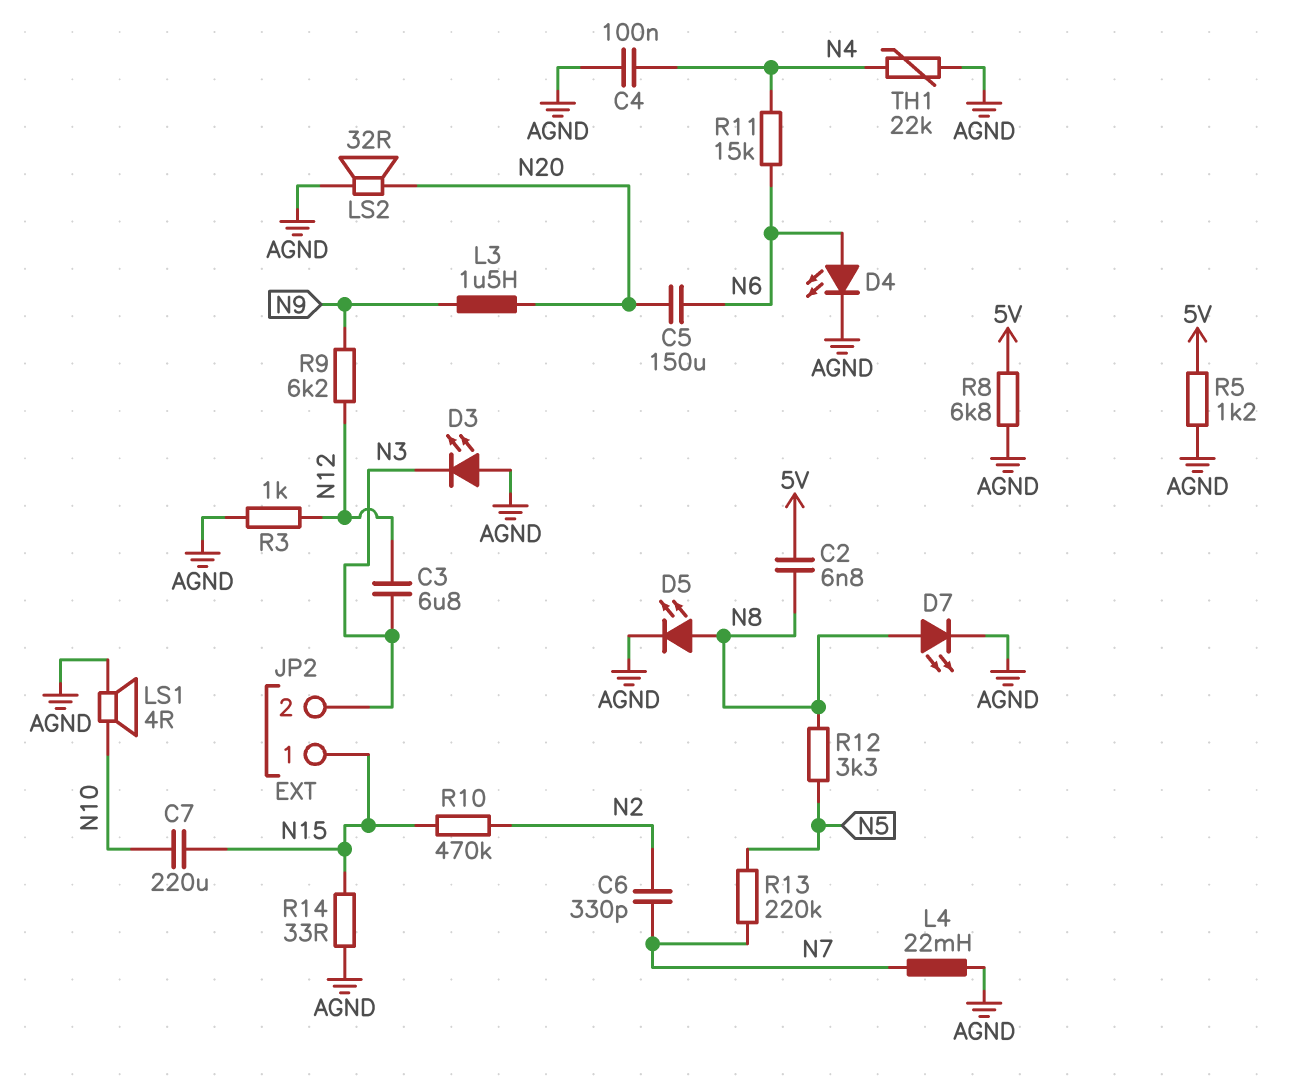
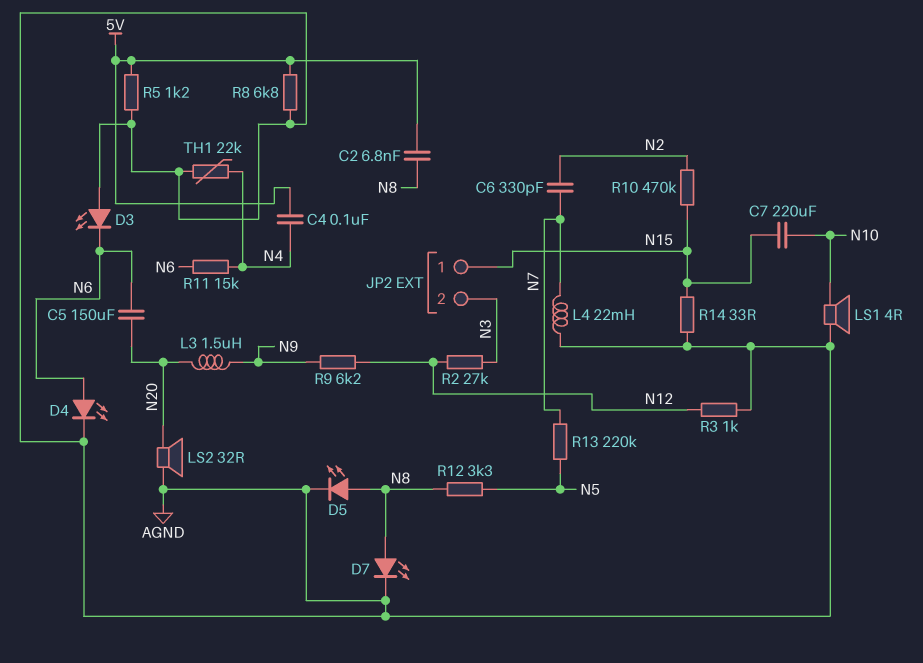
C3: 6.8uF (N3, N12) -> none
C4: 100nF (AGND, N4) -> 100nF (5V, N4)
D3: LED (A AGND, K N3) -> LED (A AGND, K N6)
R2: none -> 27k (N3, N12)

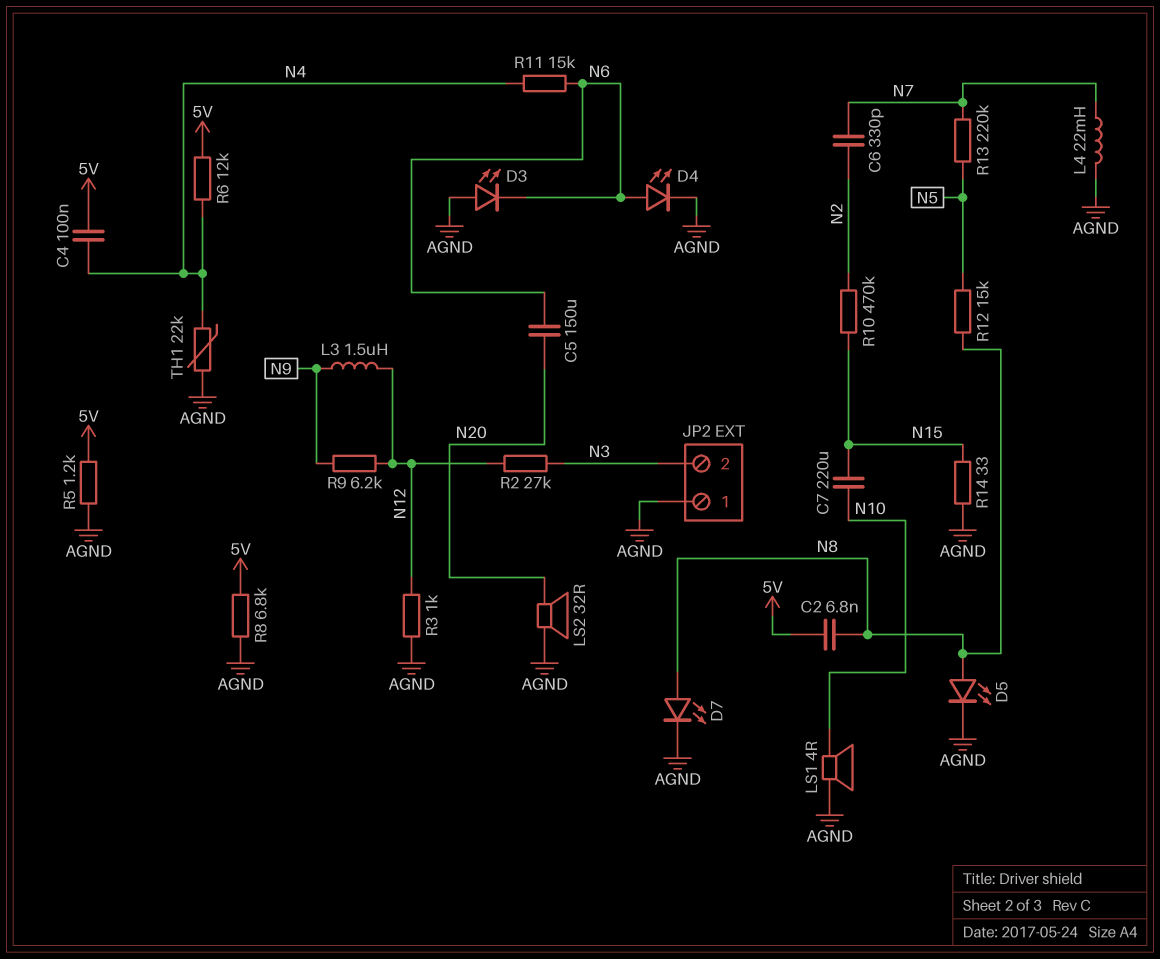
JP2 pin 1: N15 -> AGND
L3: 1.5uH (N9, N20) -> 1.5uH (N9, N12)
R6: none -> 12k (5V, N4)
R12: 3.3k (N5, N8) -> 15k (N5, N8)

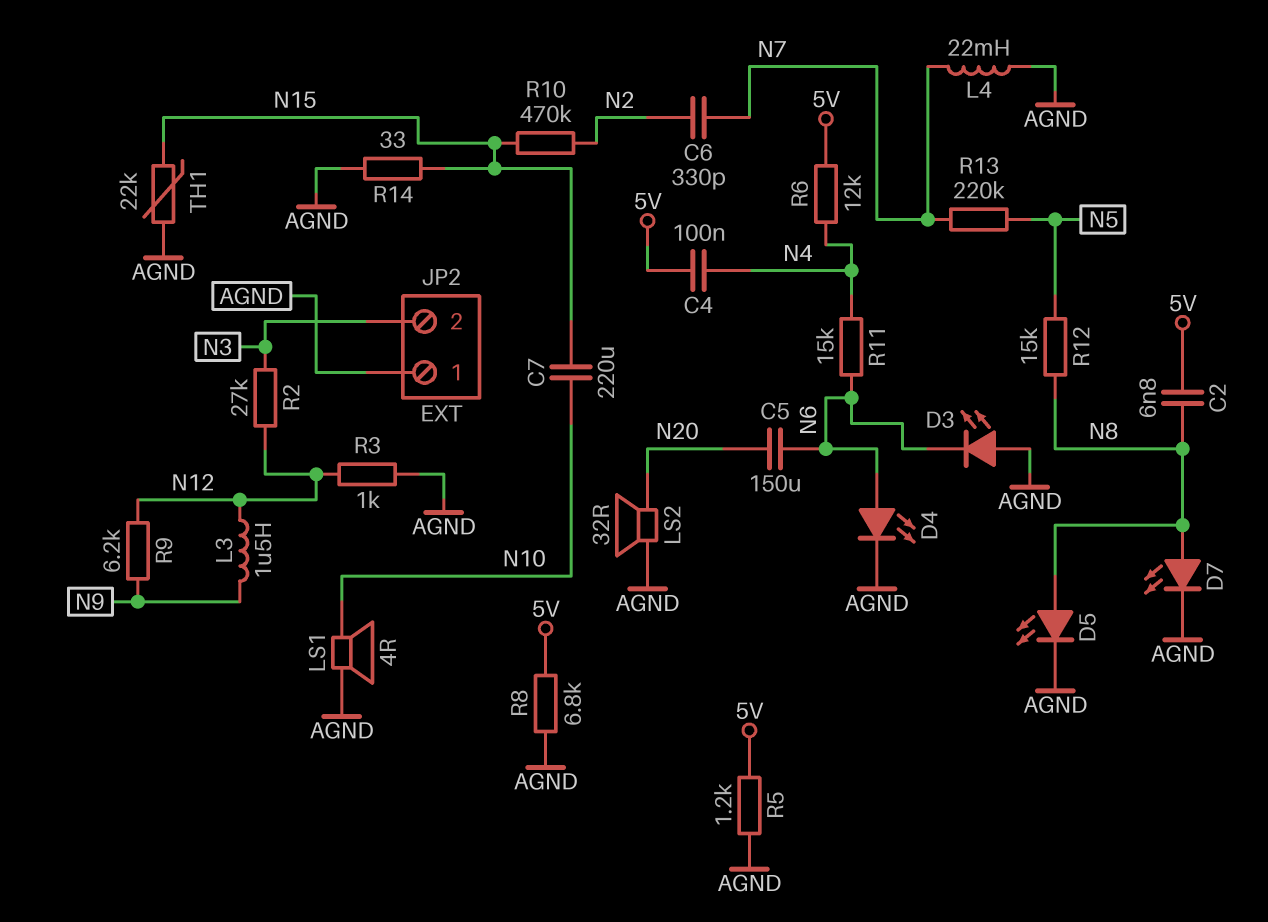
TH1: 22k (AGND, N4) -> 22k (AGND, N15)

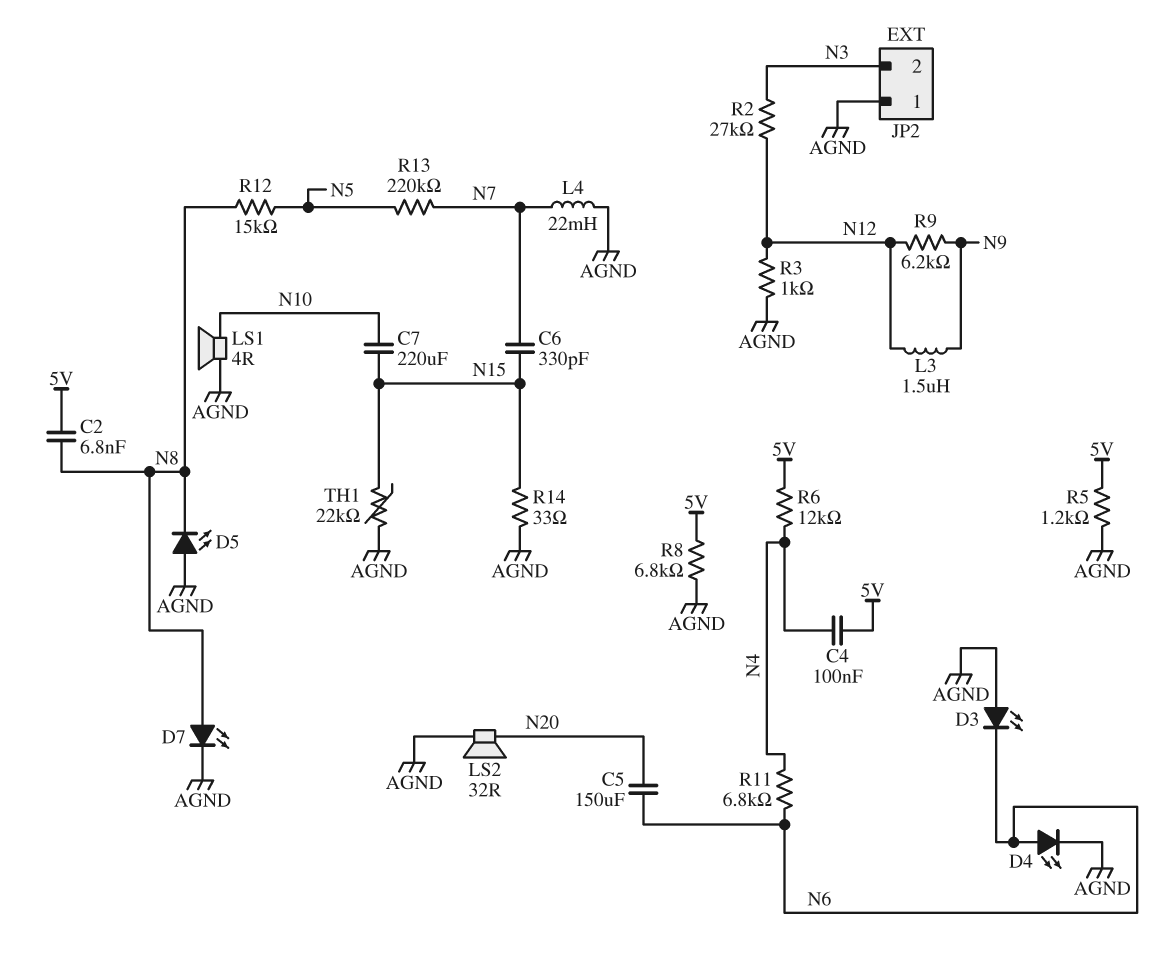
C6: 330pF (N2, N7) -> 330pF (N7, N15)
D5: LED (A N8, K AGND) -> LED (A AGND, K N8)
R10: 470k (N2, N15) -> none
R11: 15k (N4, N6) -> 6.8k (N4, N6)

